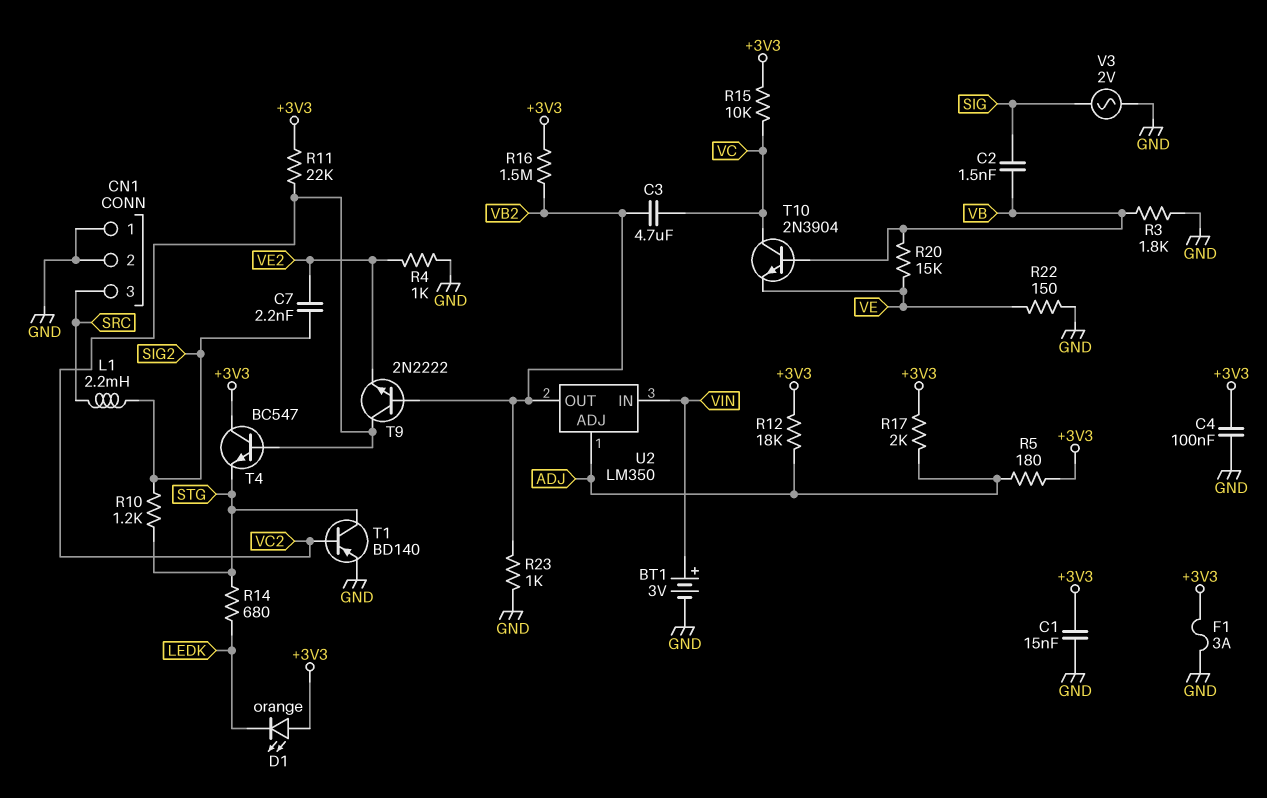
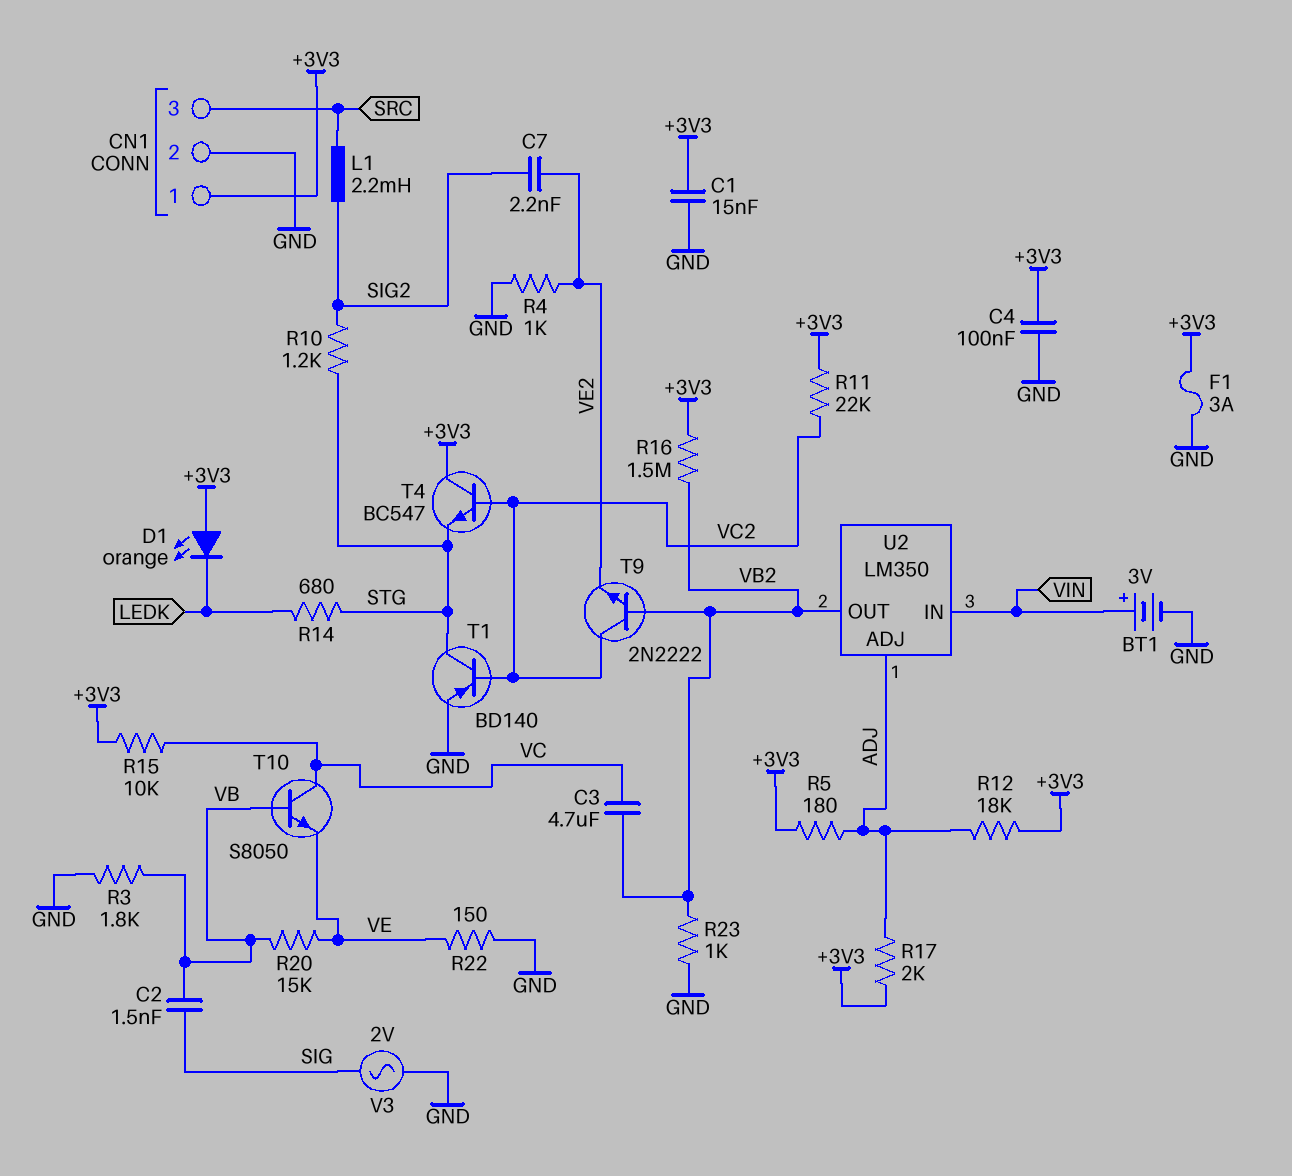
CN1 pin 1: GND -> +3V3
T10: NPN 2N3904 (B VB, C VC, E VE) -> NPN S8050 (B VB, C VC, E VE)

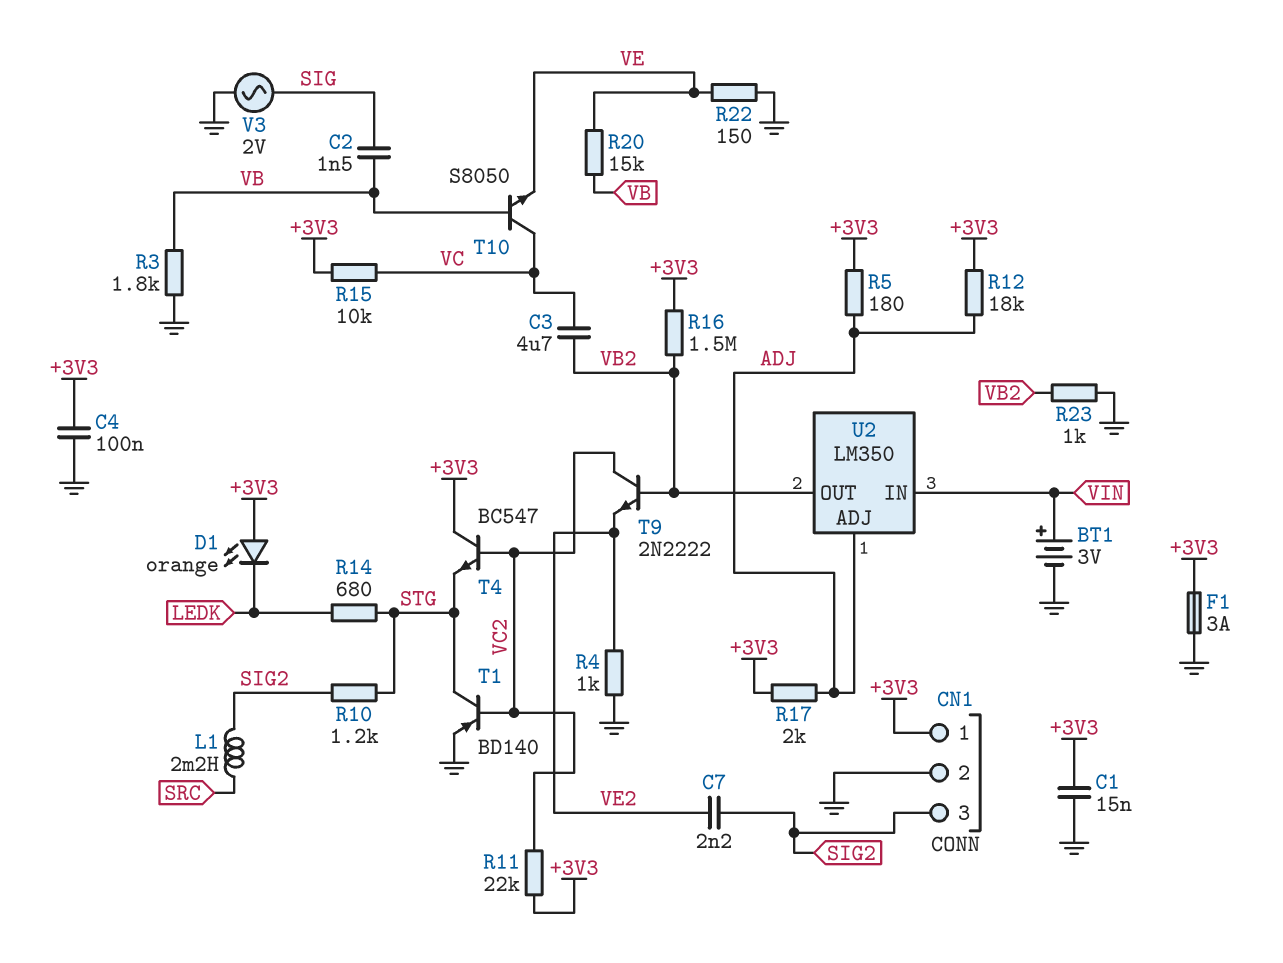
CN1 pin 3: SRC -> SIG2

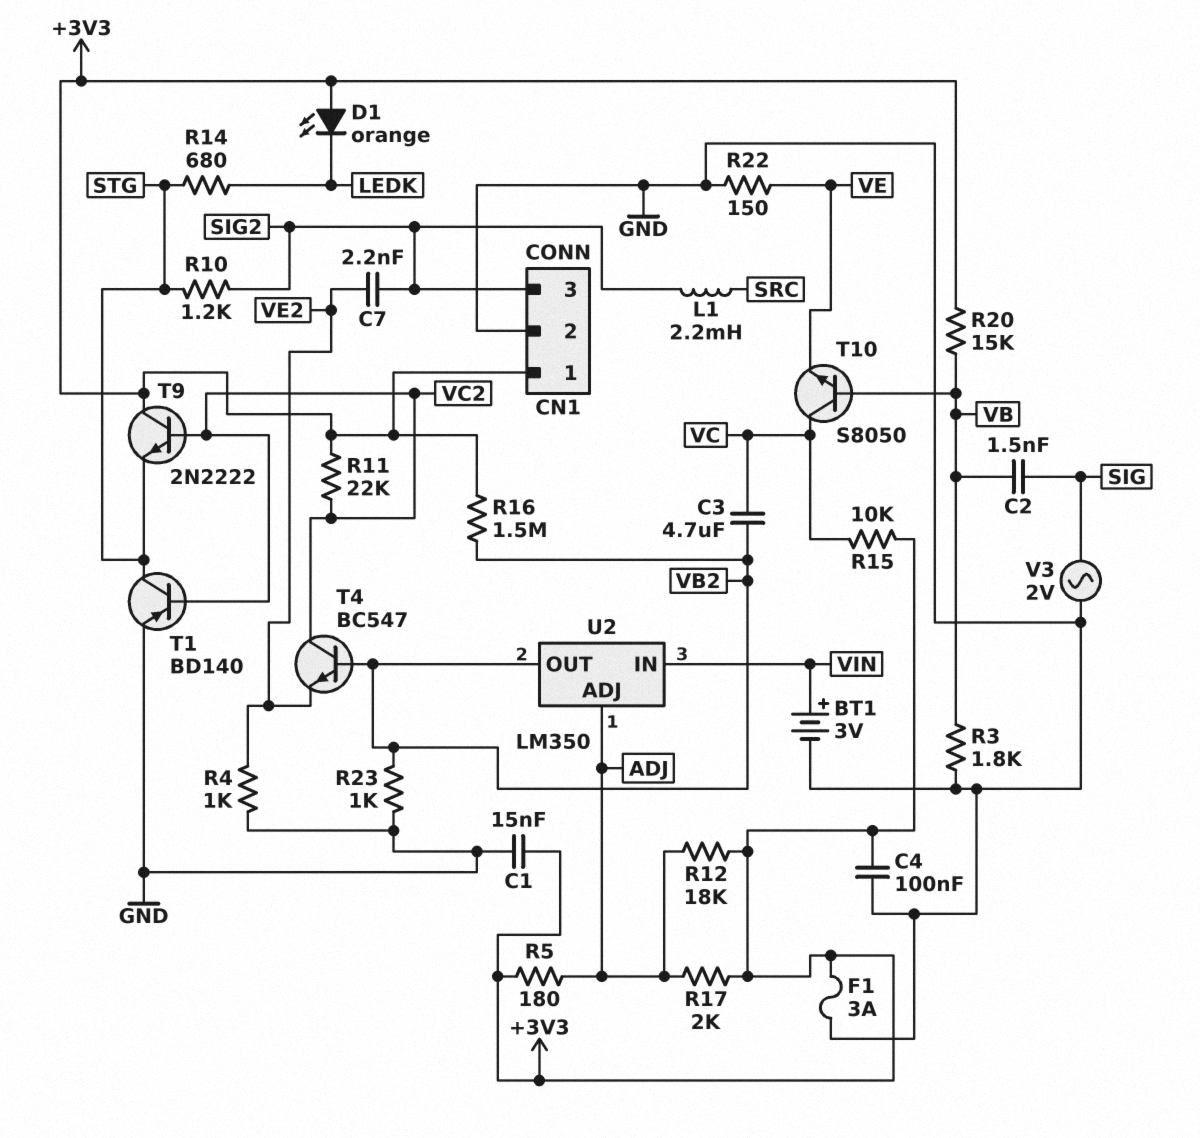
R20: 15k (VB, VE) -> 15k (+3V3, VB)
T4: NPN BC547 (B VC2, C +3V3, E STG) -> NPN BC547 (B VB2, C VC2, E VE2)
T9: NPN 2N2222 (B VB2, C VC2, E VE2) -> NPN 2N2222 (B VC2, C +3V3, E STG)

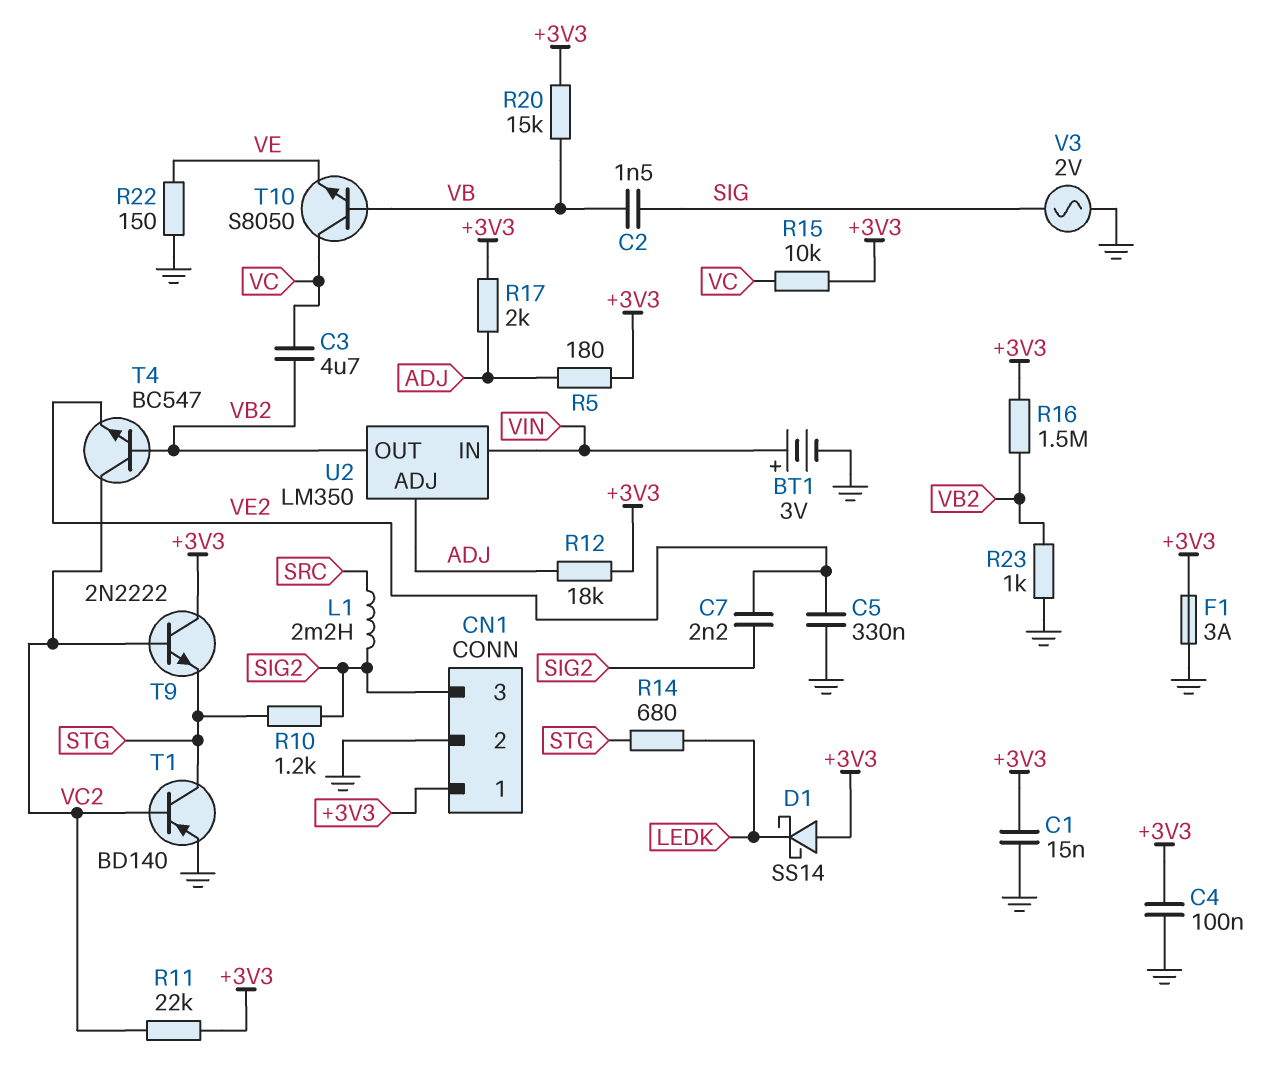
C5: none -> 330nF (GND, VE2)
D1: LED orange (A +3V3, K LEDK) -> schottky SS14 (A +3V3, K LEDK)
R3: 1.8k (GND, VB) -> none
R4: 1k (GND, VE2) -> none

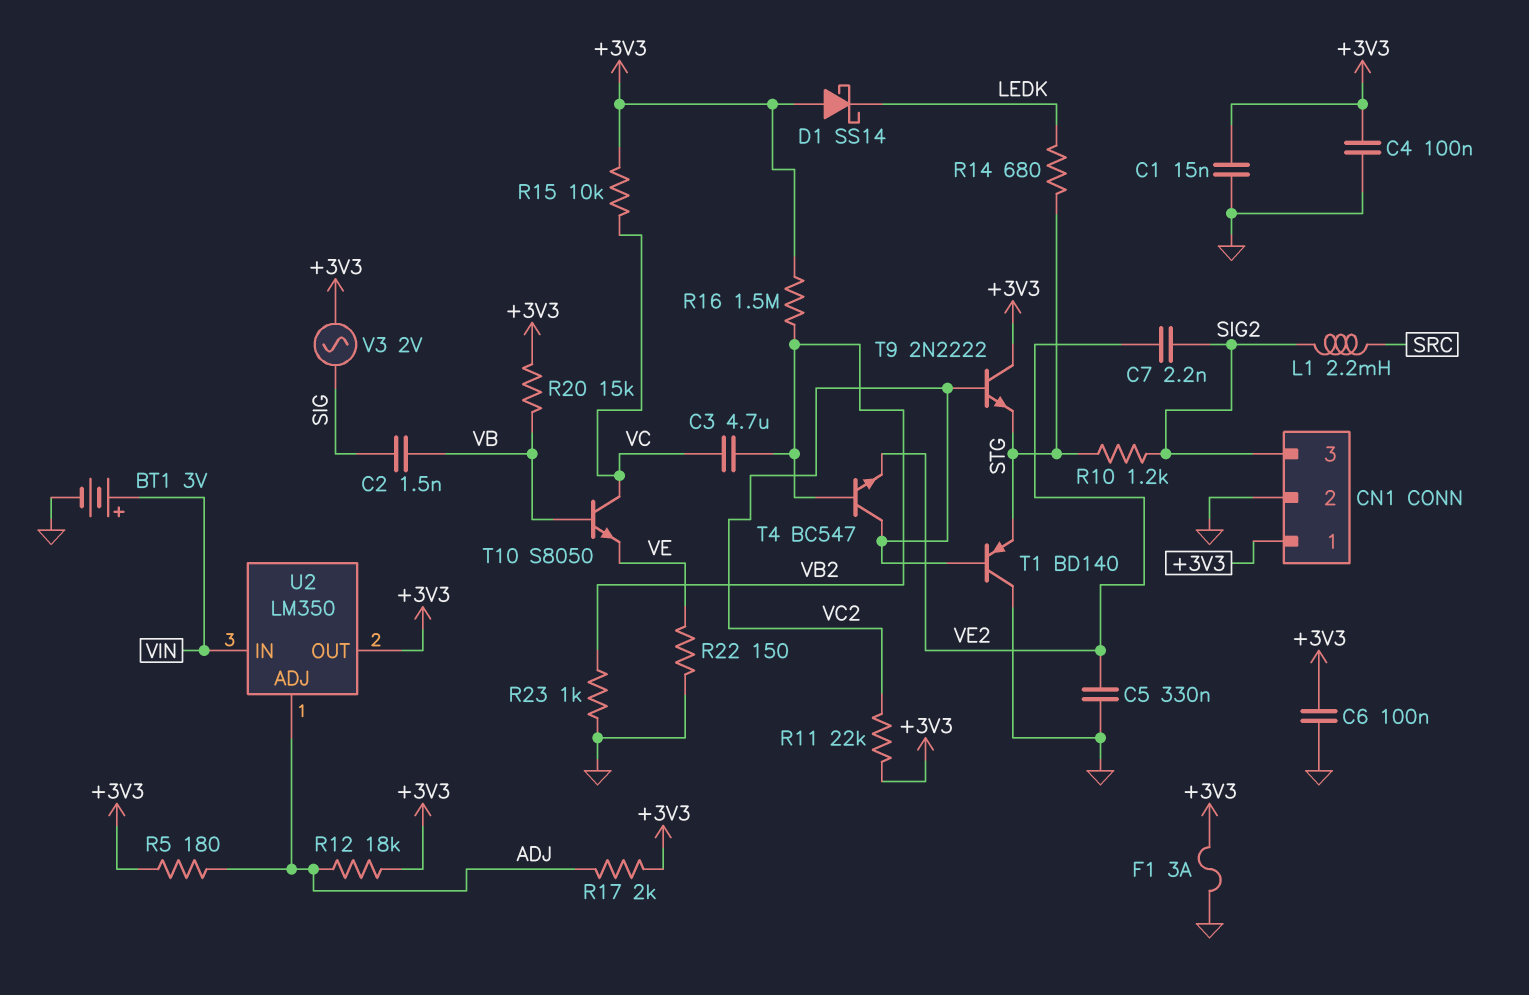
C6: none -> 100nF (+3V3, GND)
T1: PNP BD140 (B VC2, C STG, E GND) -> PNP BD140 (B VC2, C GND, E STG)
U2 pin OUT: VB2 -> +3V3
V3: AC 2V (GND, SIG) -> AC 2V (+3V3, SIG)

